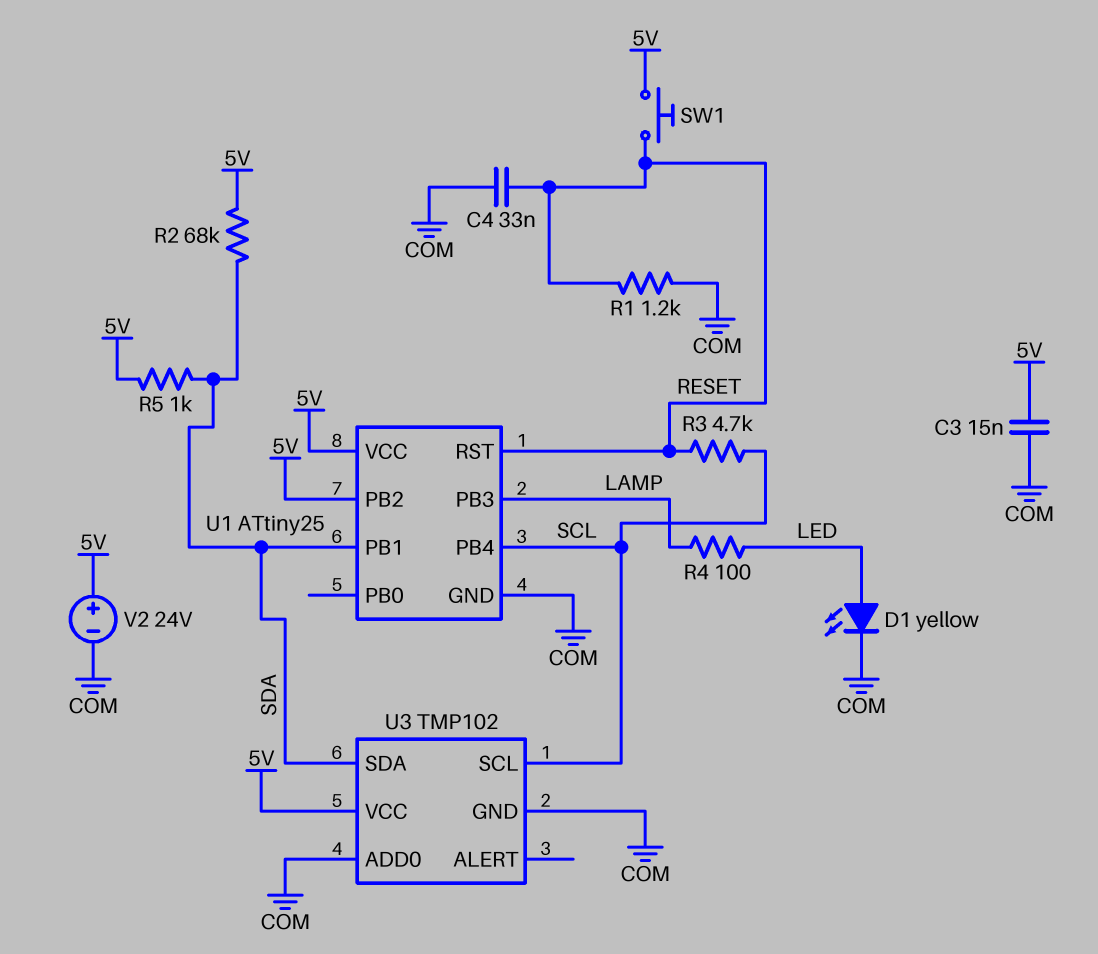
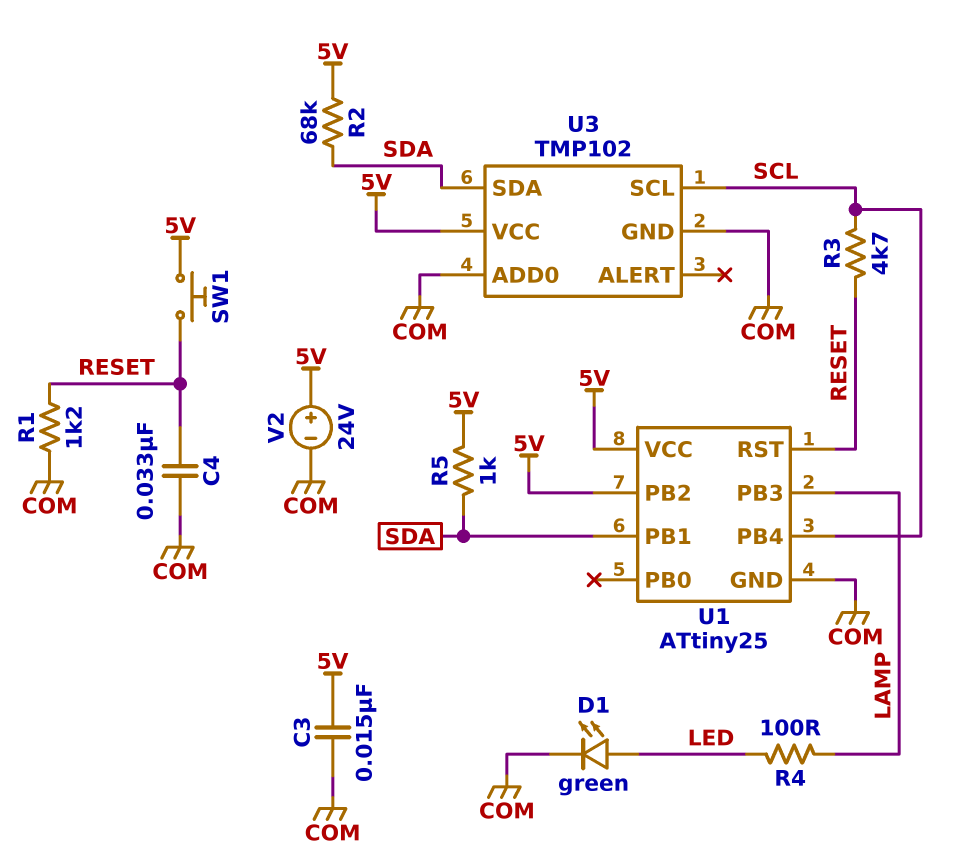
D1: LED yellow (A LED, K COM) -> LED green (A LED, K COM)

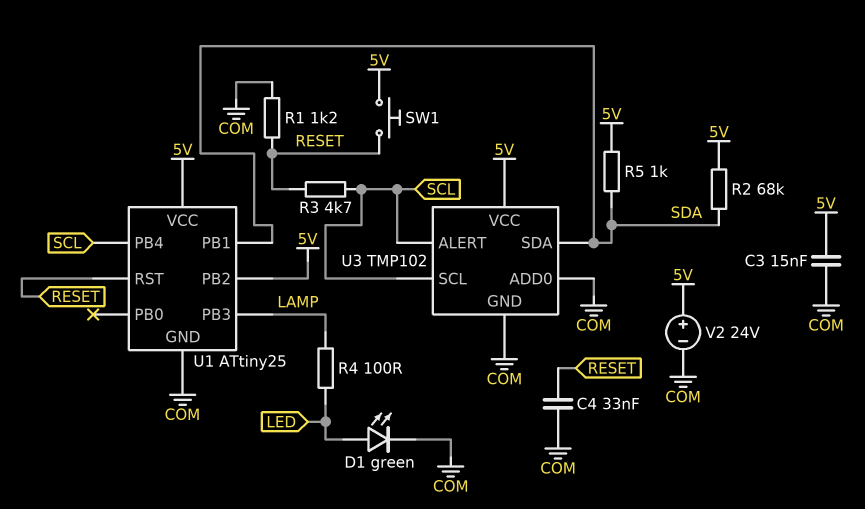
U3 pin ALERT: none -> SCL

